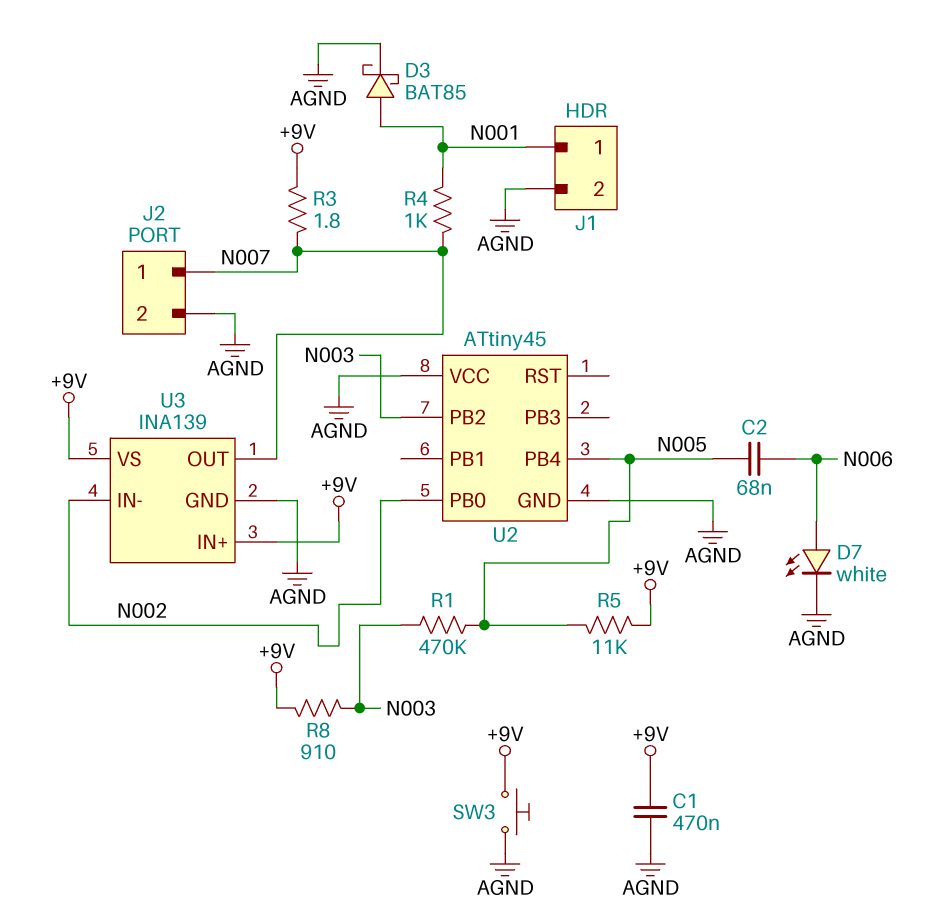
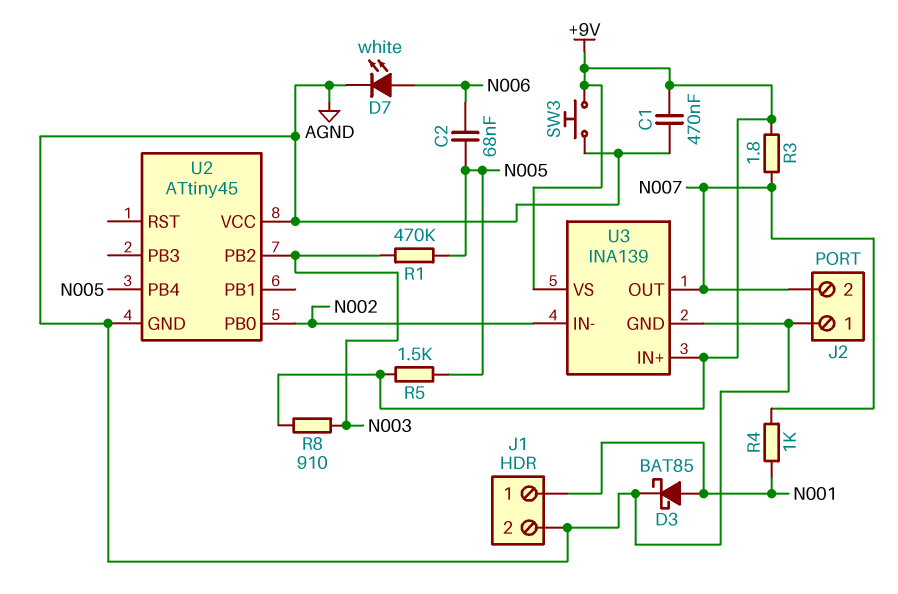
J2 pin 1: N007 -> AGND
J2 pin 2: AGND -> N007
R5: 11k (+9V, N005) -> 1.5k (+9V, N005)

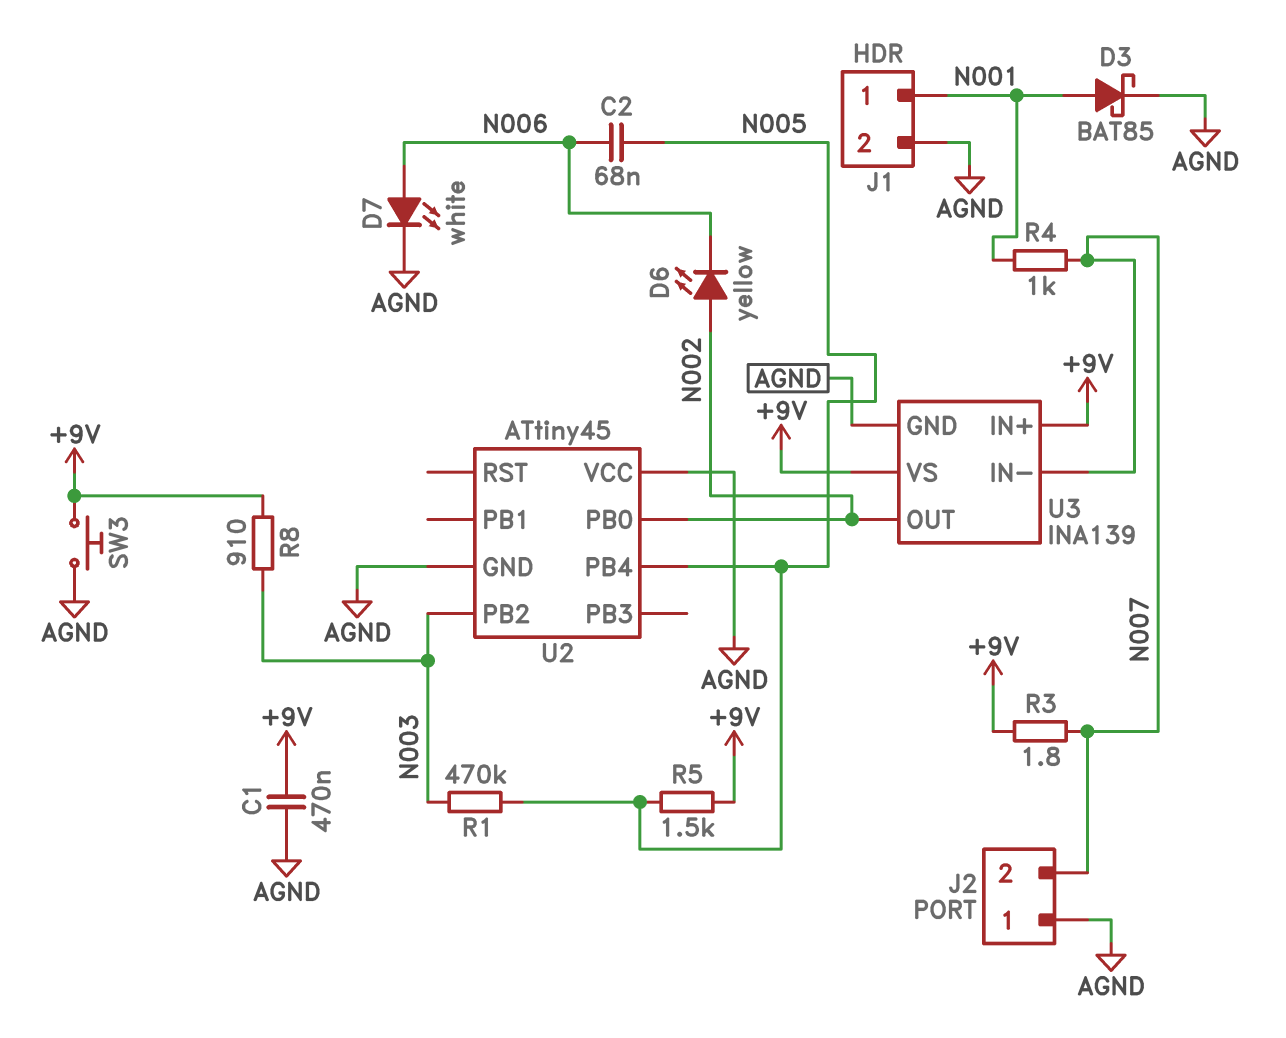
D6: none -> LED yellow (A N002, K N006)
U3 pin IN-: N002 -> N007
U3 pin OUT: N007 -> N002

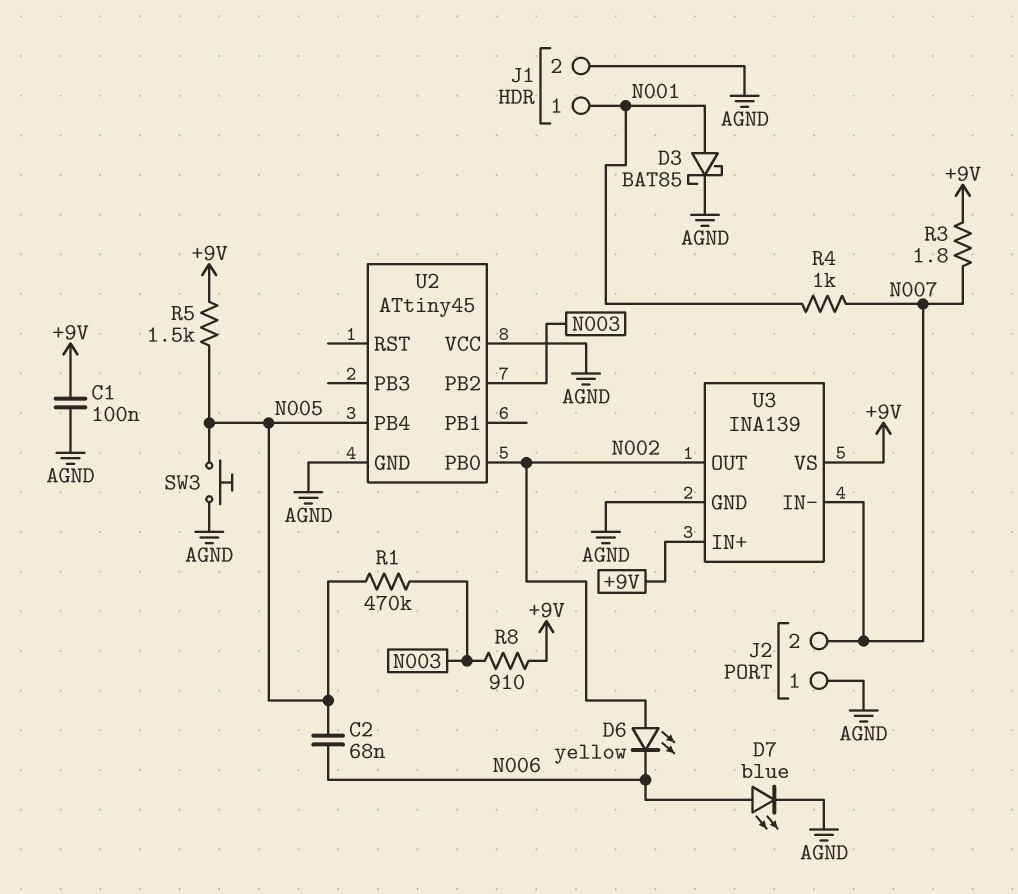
C1: 470nF (+9V, AGND) -> 100nF (+9V, AGND)
D7: LED white (A N006, K AGND) -> LED blue (A N006, K AGND)
SW3: button (+9V, AGND) -> button (AGND, N005)

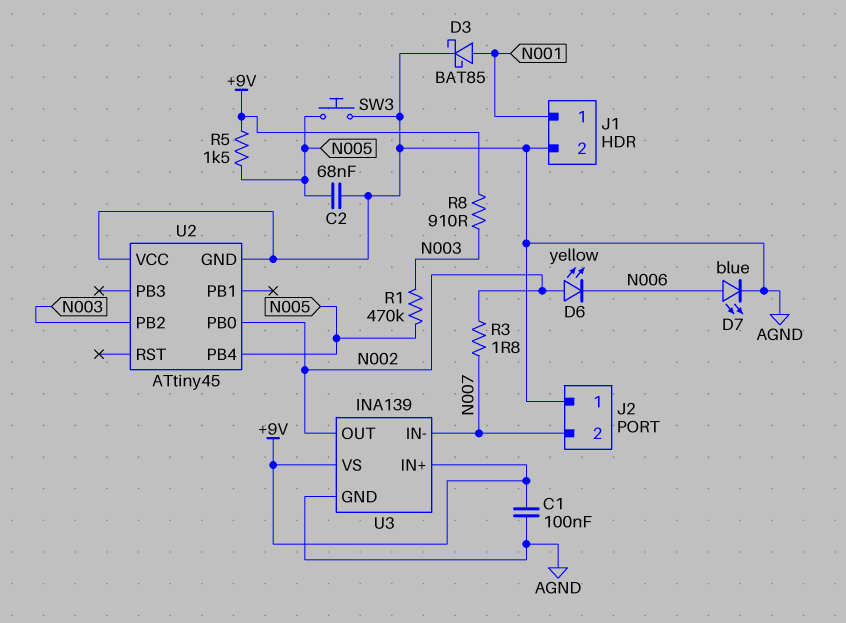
C2: 68nF (N005, N006) -> 68nF (AGND, N005)
R3: 1.8 (+9V, N007) -> 1.8 (N002, N007)
R4: 1k (N001, N007) -> none

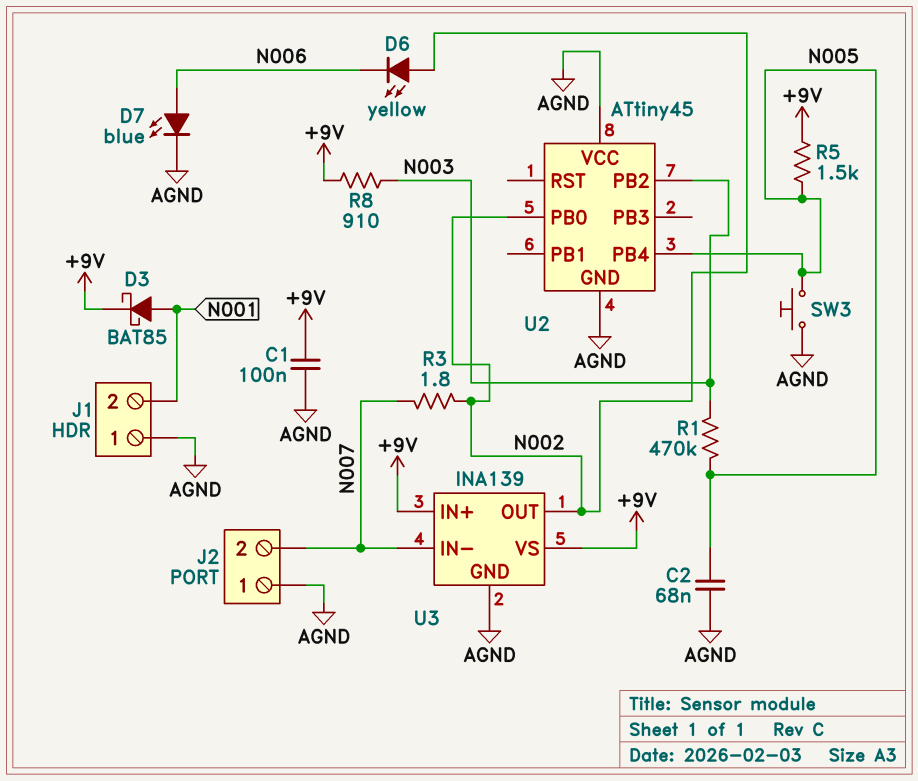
D3: schottky BAT85 (A N001, K AGND) -> schottky BAT85 (A N001, K +9V)
J1 pin 1: N001 -> AGND
J1 pin 2: AGND -> N001

